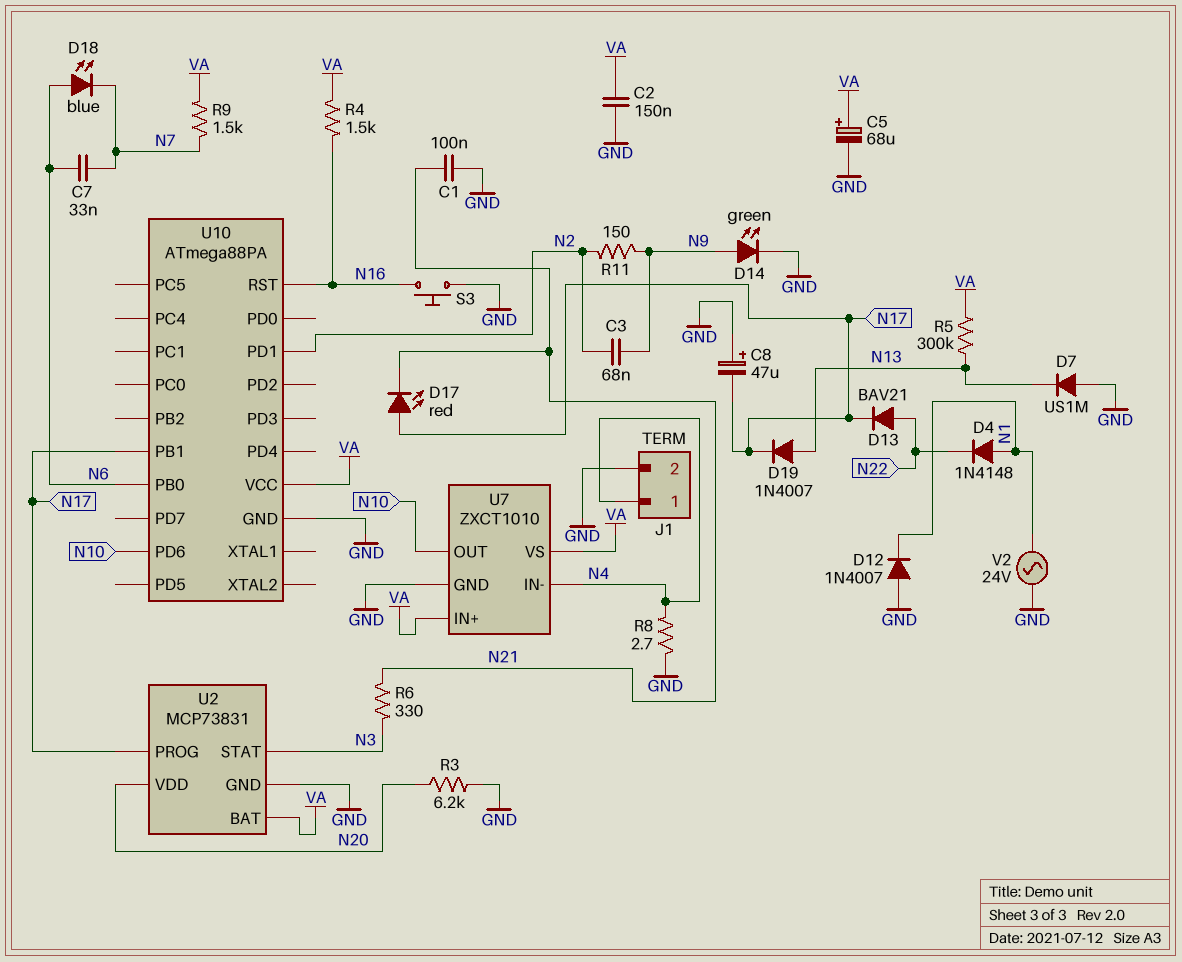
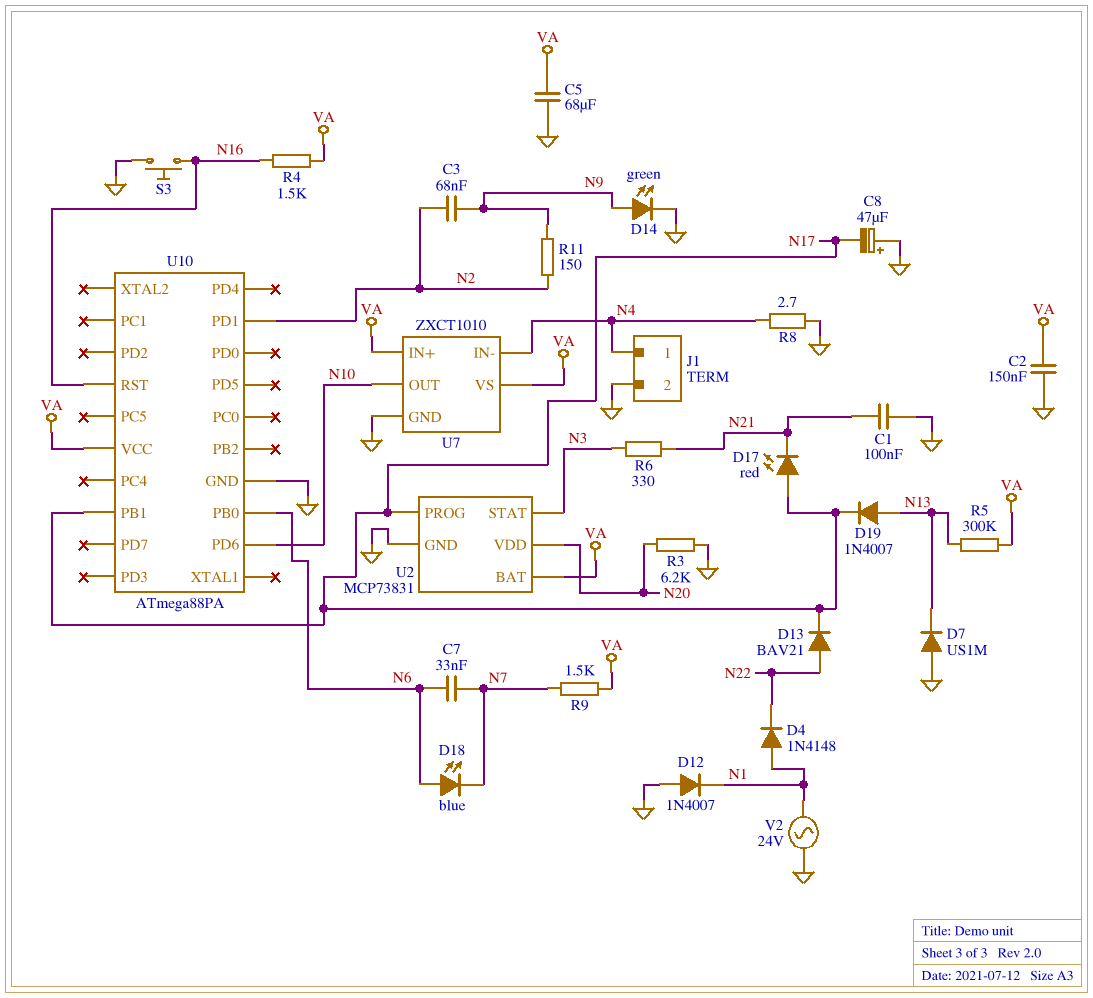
C5: 68uF (plus VA, minus GND) -> 68uF (GND, VA)

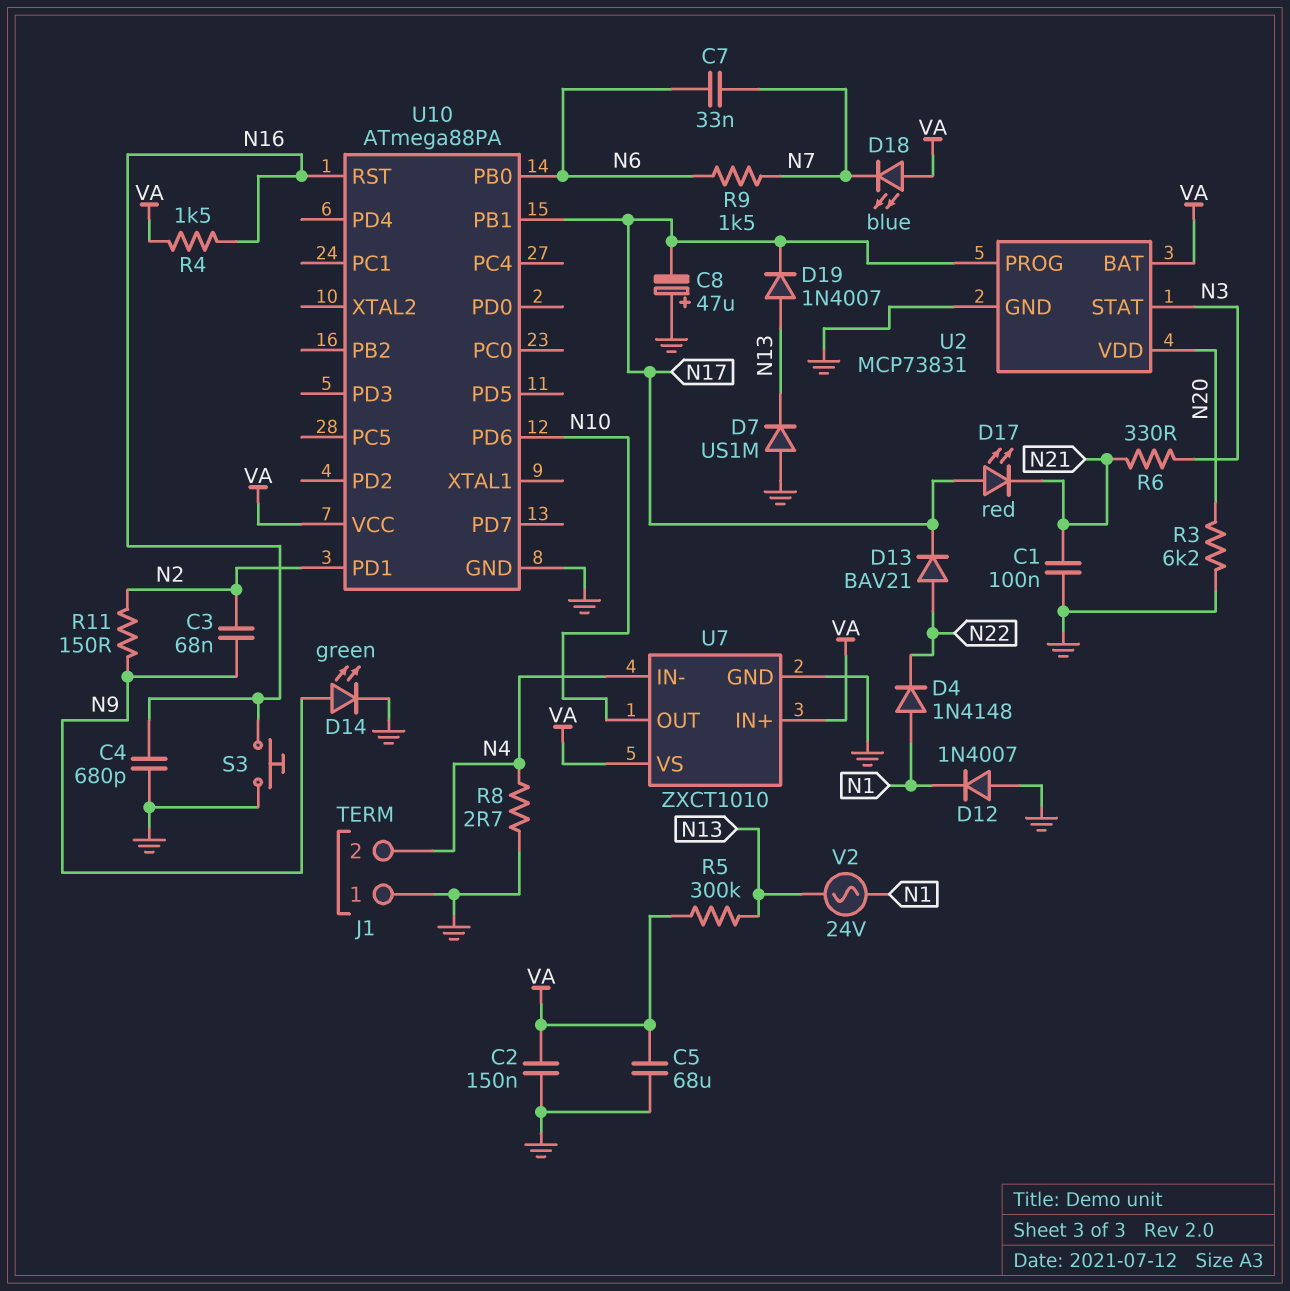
C4: none -> 680pF (GND, N16)
D18: LED blue (A N6, K N7) -> LED blue (A VA, K N7)
J1 pin 1: N4 -> GND
J1 pin 2: GND -> N4
R9: 1.5k (N7, VA) -> 1.5k (N6, N7)
V2: AC 24V (GND, N1) -> AC 24V (N1, N13)

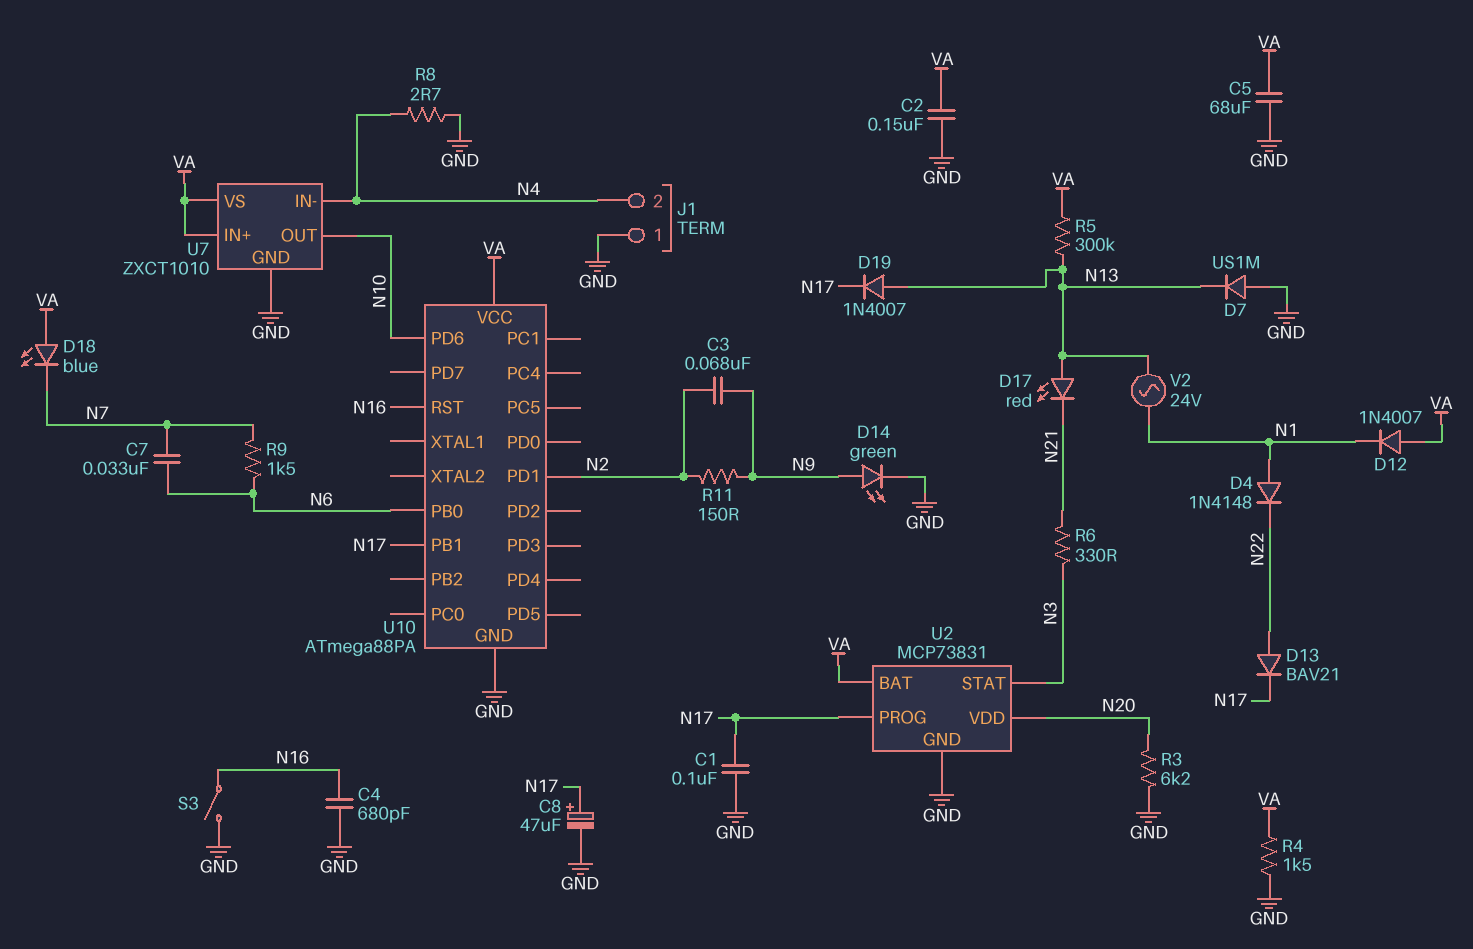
C1: 100nF (GND, N21) -> 100nF (GND, N17)
C8: 47uF (plus GND, minus N17) -> 47uF (plus N17, minus GND)
D12: diode 1N4007 (A GND, K N1) -> diode 1N4007 (A VA, K N1)
D17: LED red (A N17, K N21) -> LED red (A N13, K N21)
R4: 1.5k (N16, VA) -> 1.5k (GND, VA)
S3: button (GND, N16) -> switch (GND, N16)

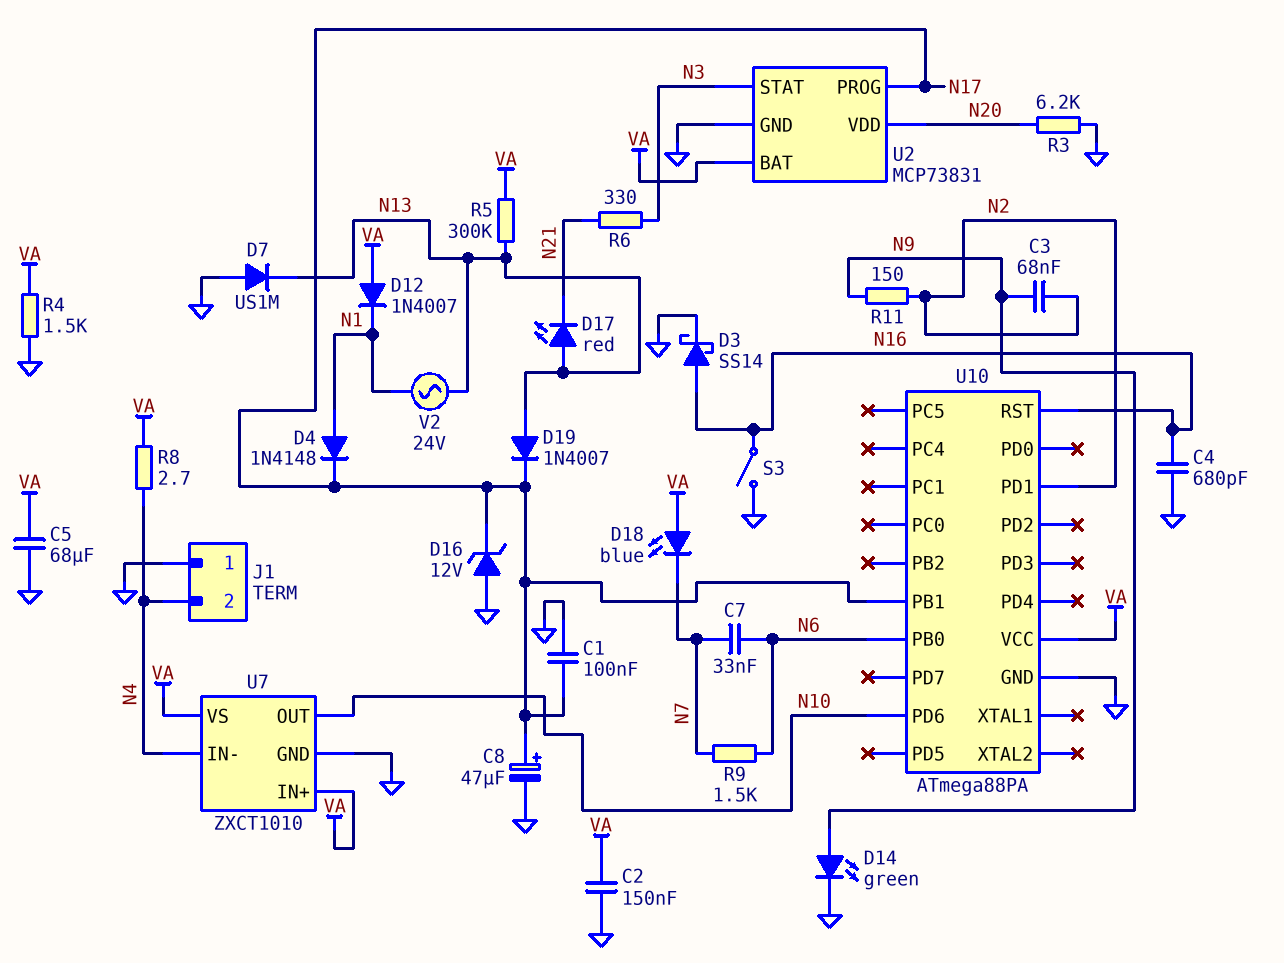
D3: none -> schottky SS14 (A N16, K GND)
D4: diode 1N4148 (A N1, K N22) -> diode 1N4148 (A N1, K N17)
D13: diode BAV21 (A N22, K N17) -> none
D16: none -> zener 12V (A GND, K N17)
R8: 2.7 (GND, N4) -> 2.7 (N4, VA)

